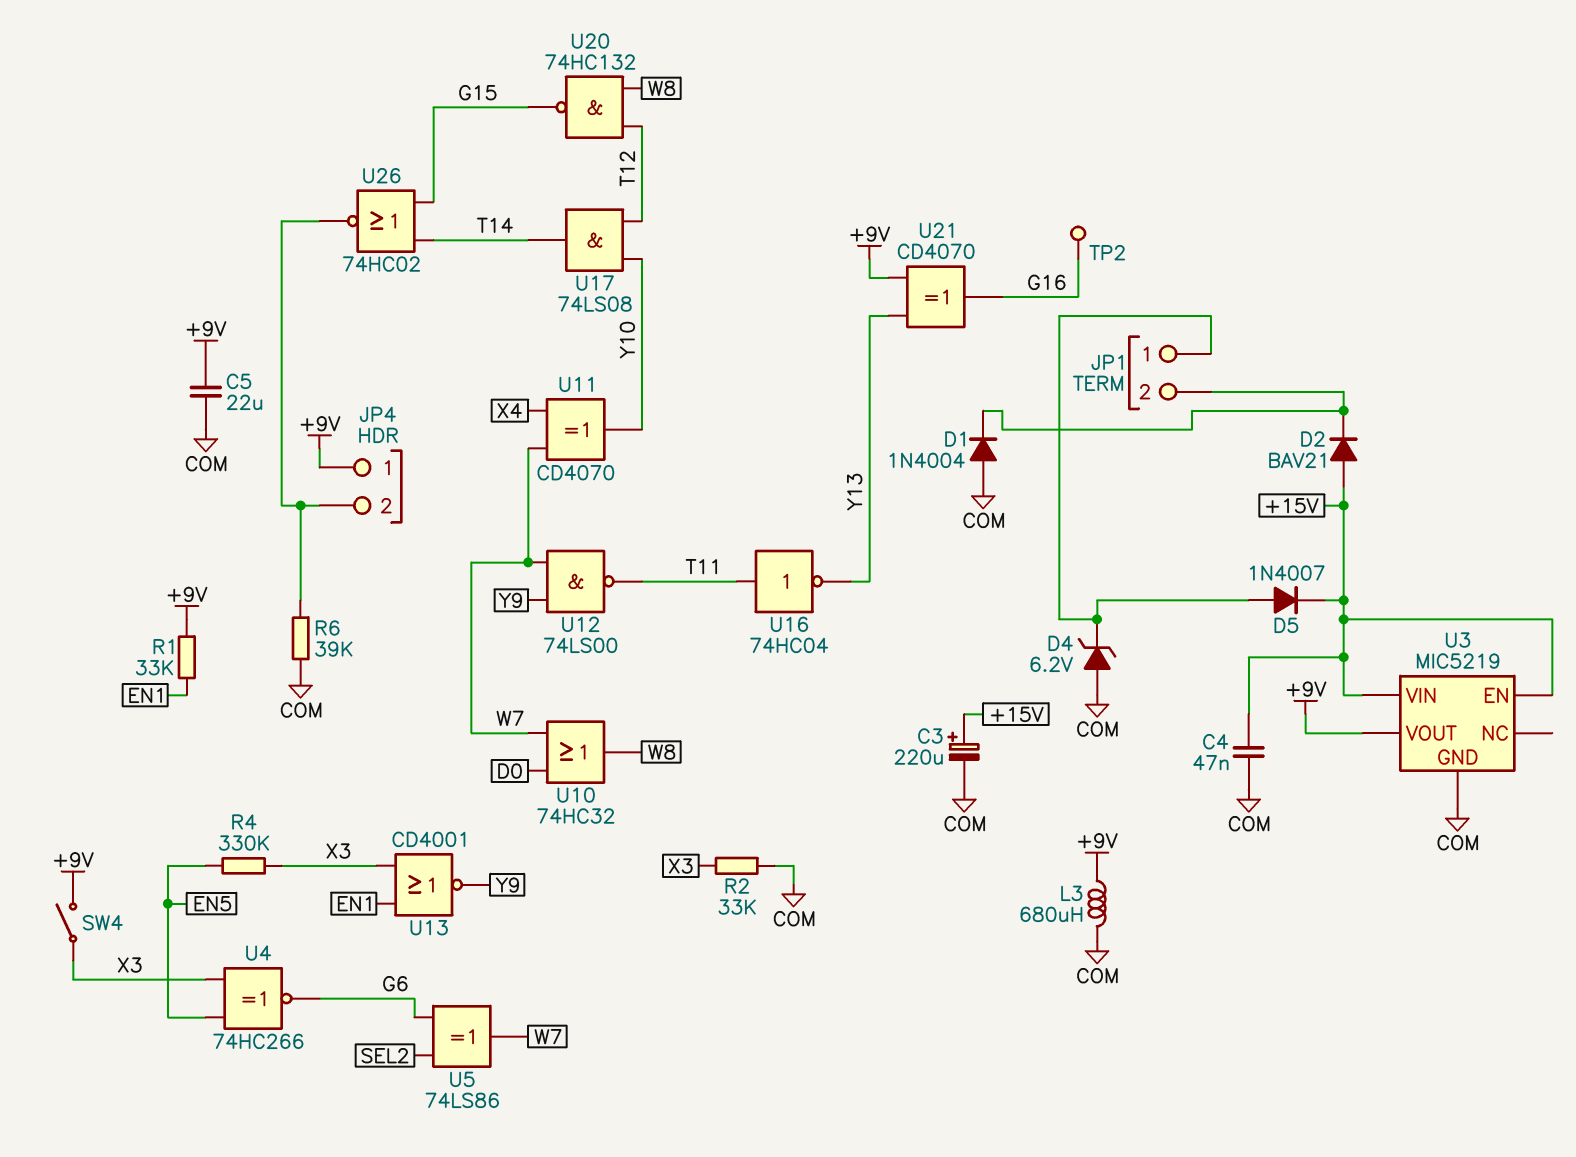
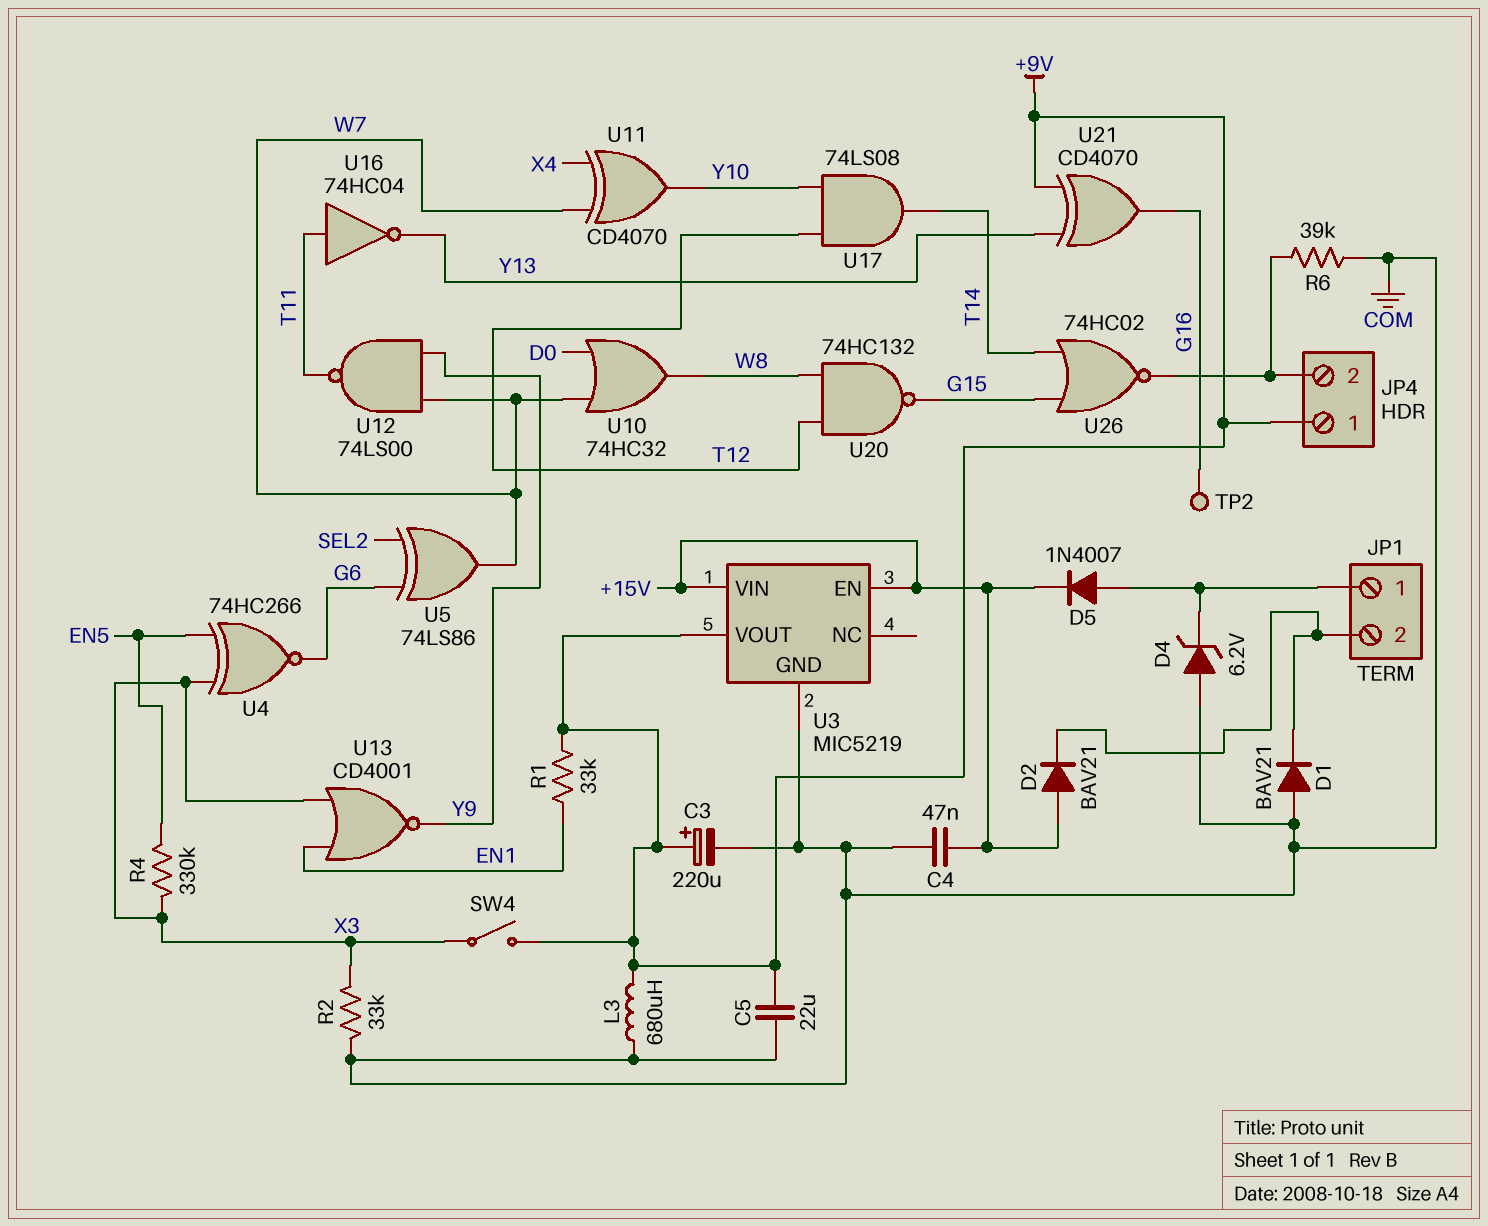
C3: 220uF (plus +15V, minus COM) -> 220uF (plus +9V, minus COM)
D1: diode 1N4004 (A COM, K JP1/2) -> diode BAV21 (A COM, K JP1/2)

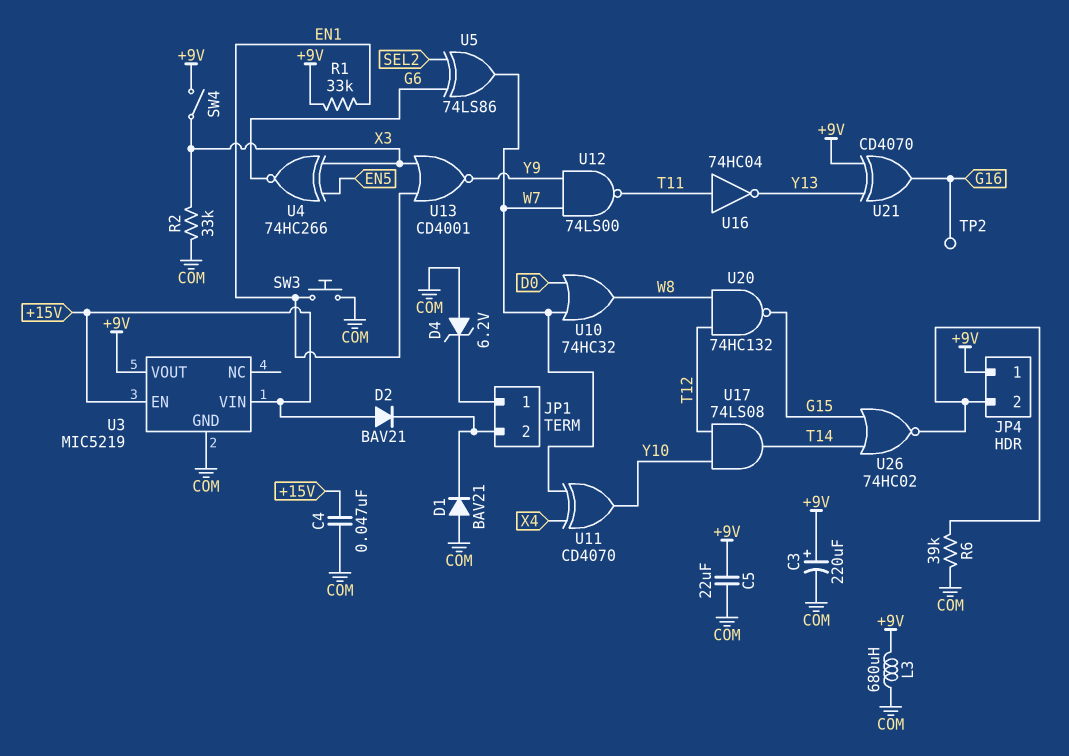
D5: diode 1N4007 (A JP1/1, K +15V) -> none
R4: 330k (EN5, X3) -> none
SW3: none -> button (COM, EN1)

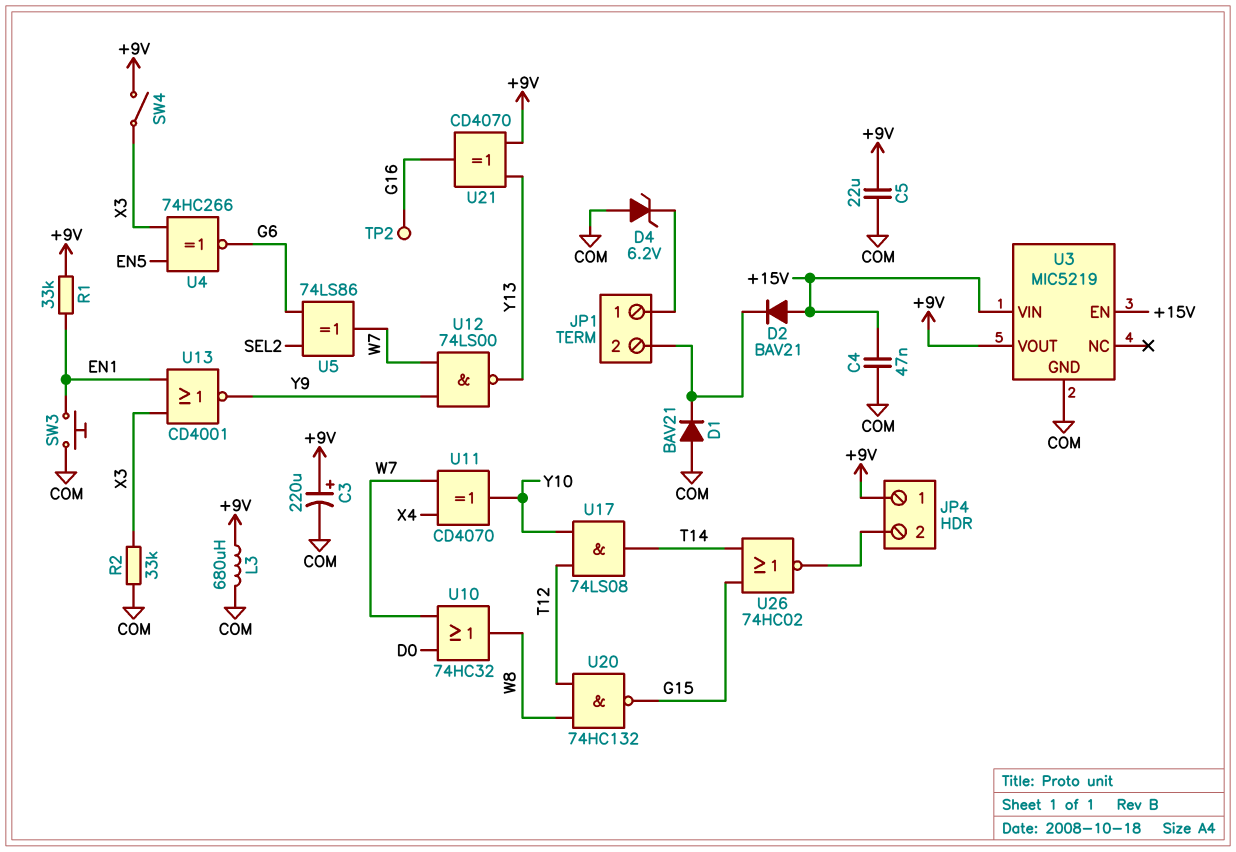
R6: 39k (COM, JP4/2) -> none
U12: NAND 74LS00 (in W7, in Y9, out T11) -> NAND 74LS00 (in W7, in Y9, out Y13)
U16: NOT 74HC04 (in T11, out Y13) -> none

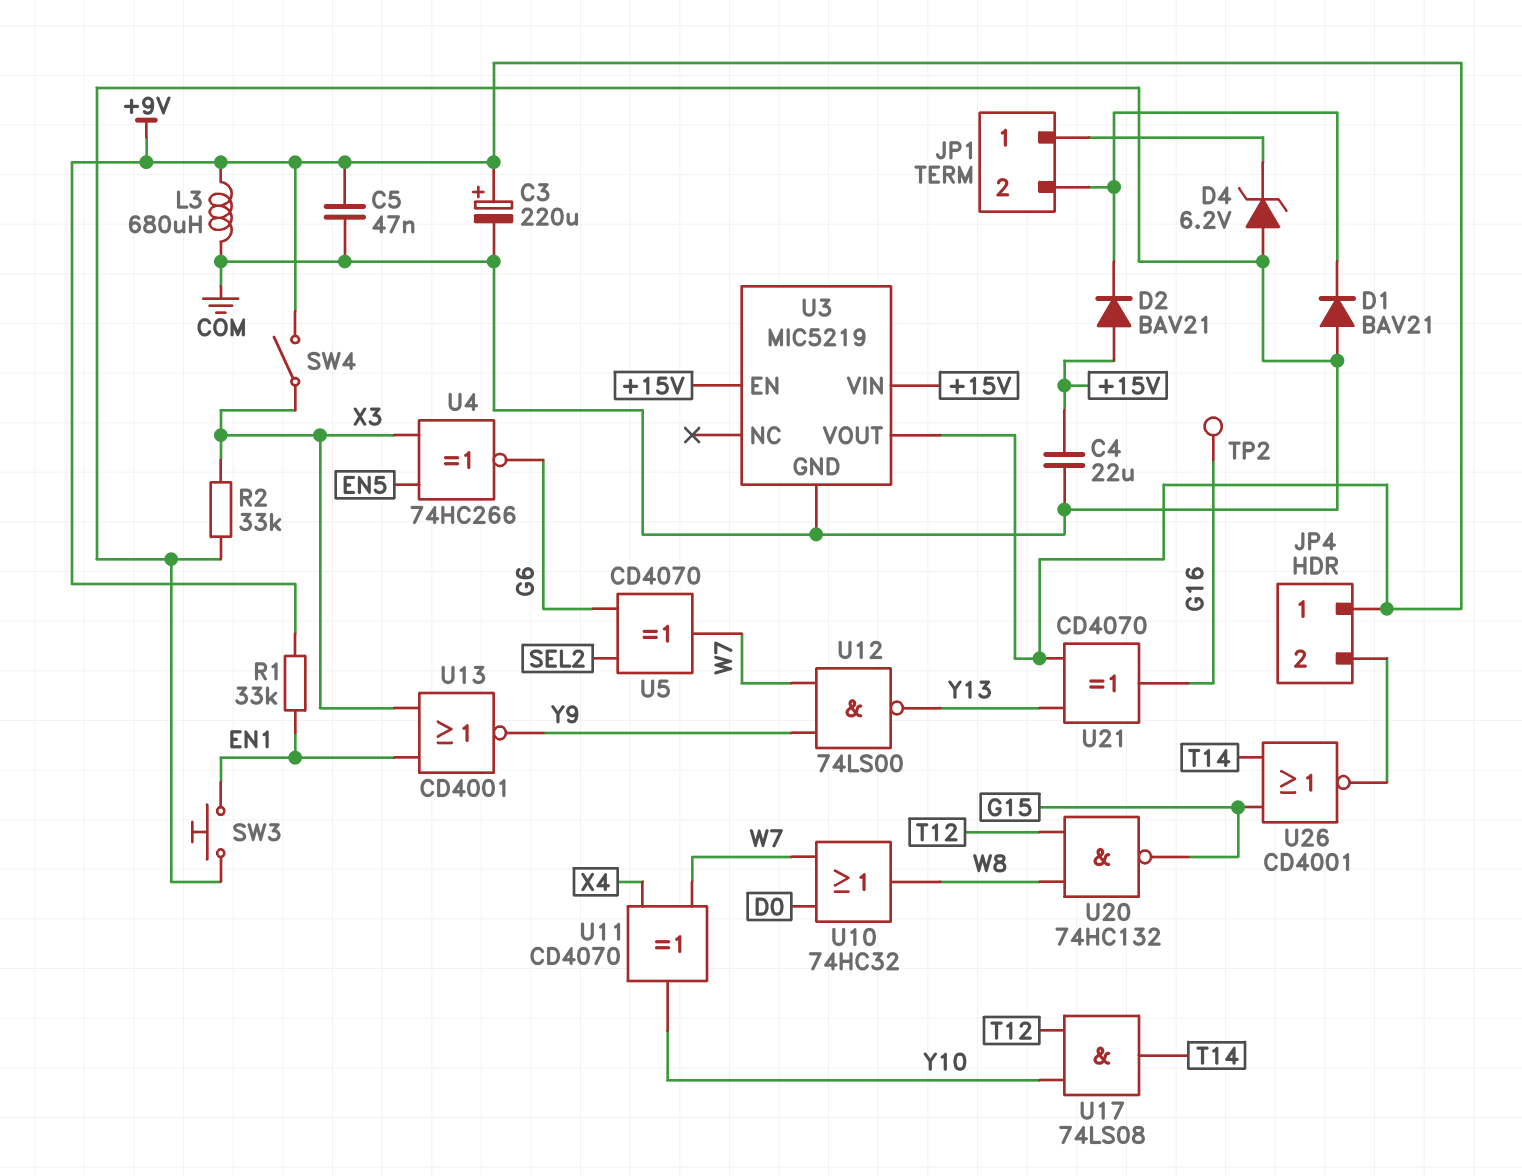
C4: 47nF (+15V, COM) -> 22uF (+15V, COM)
C5: 22uF (+9V, COM) -> 47nF (+9V, COM)
U5: XOR 74LS86 (in G6, in SEL2, out W7) -> XOR CD4070 (in G6, in SEL2, out W7)
U26: NOR 74HC02 (in G15, in T14, out JP4/2) -> NOR CD4001 (in G15, in T14, out JP4/2)

